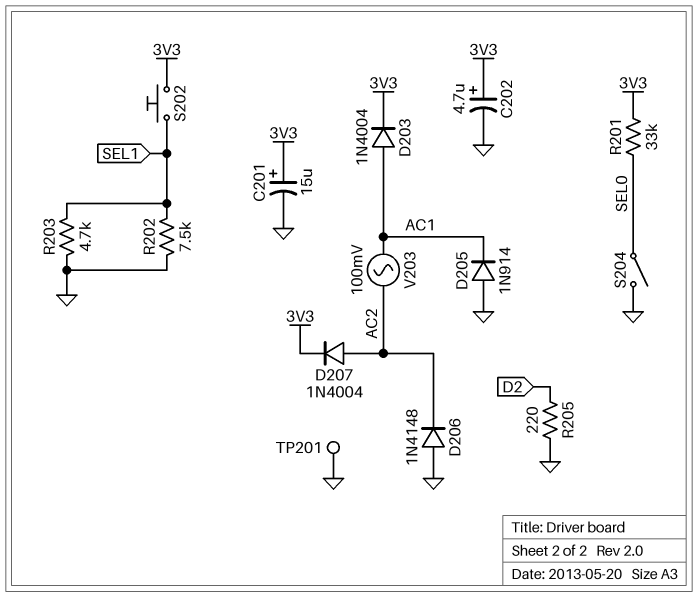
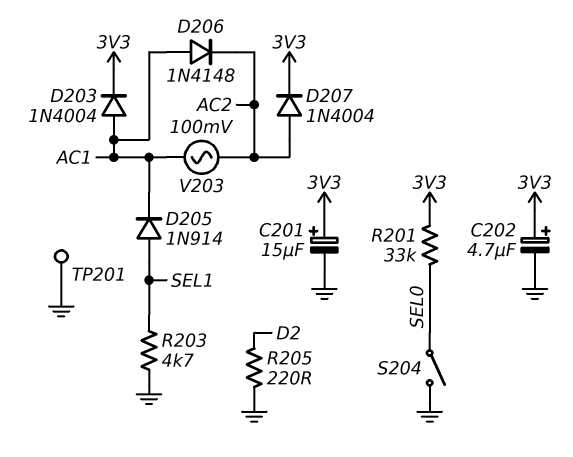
D205: diode 1N914 (A GND, K AC1) -> diode 1N914 (A SEL1, K AC1)
D206: diode 1N4148 (A GND, K AC2) -> diode 1N4148 (A AC1, K AC2)
R202: 7.5k (GND, SEL1) -> none
S202: button (3V3, SEL1) -> none

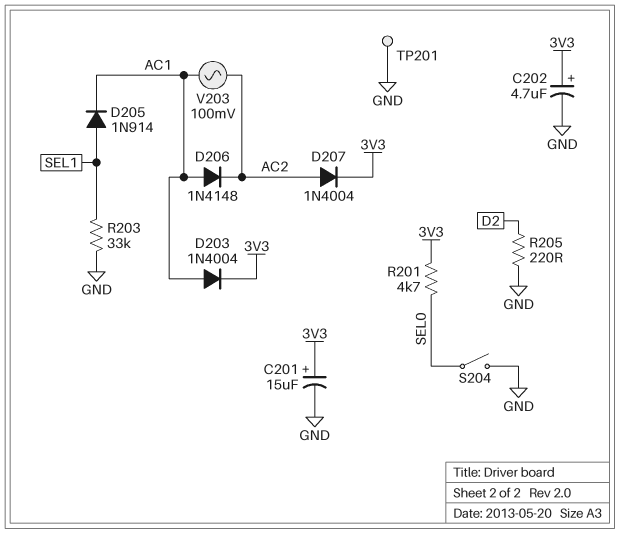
R201: 33k (3V3, SEL0) -> 4.7k (3V3, SEL0)
R203: 4.7k (GND, SEL1) -> 33k (GND, SEL1)

